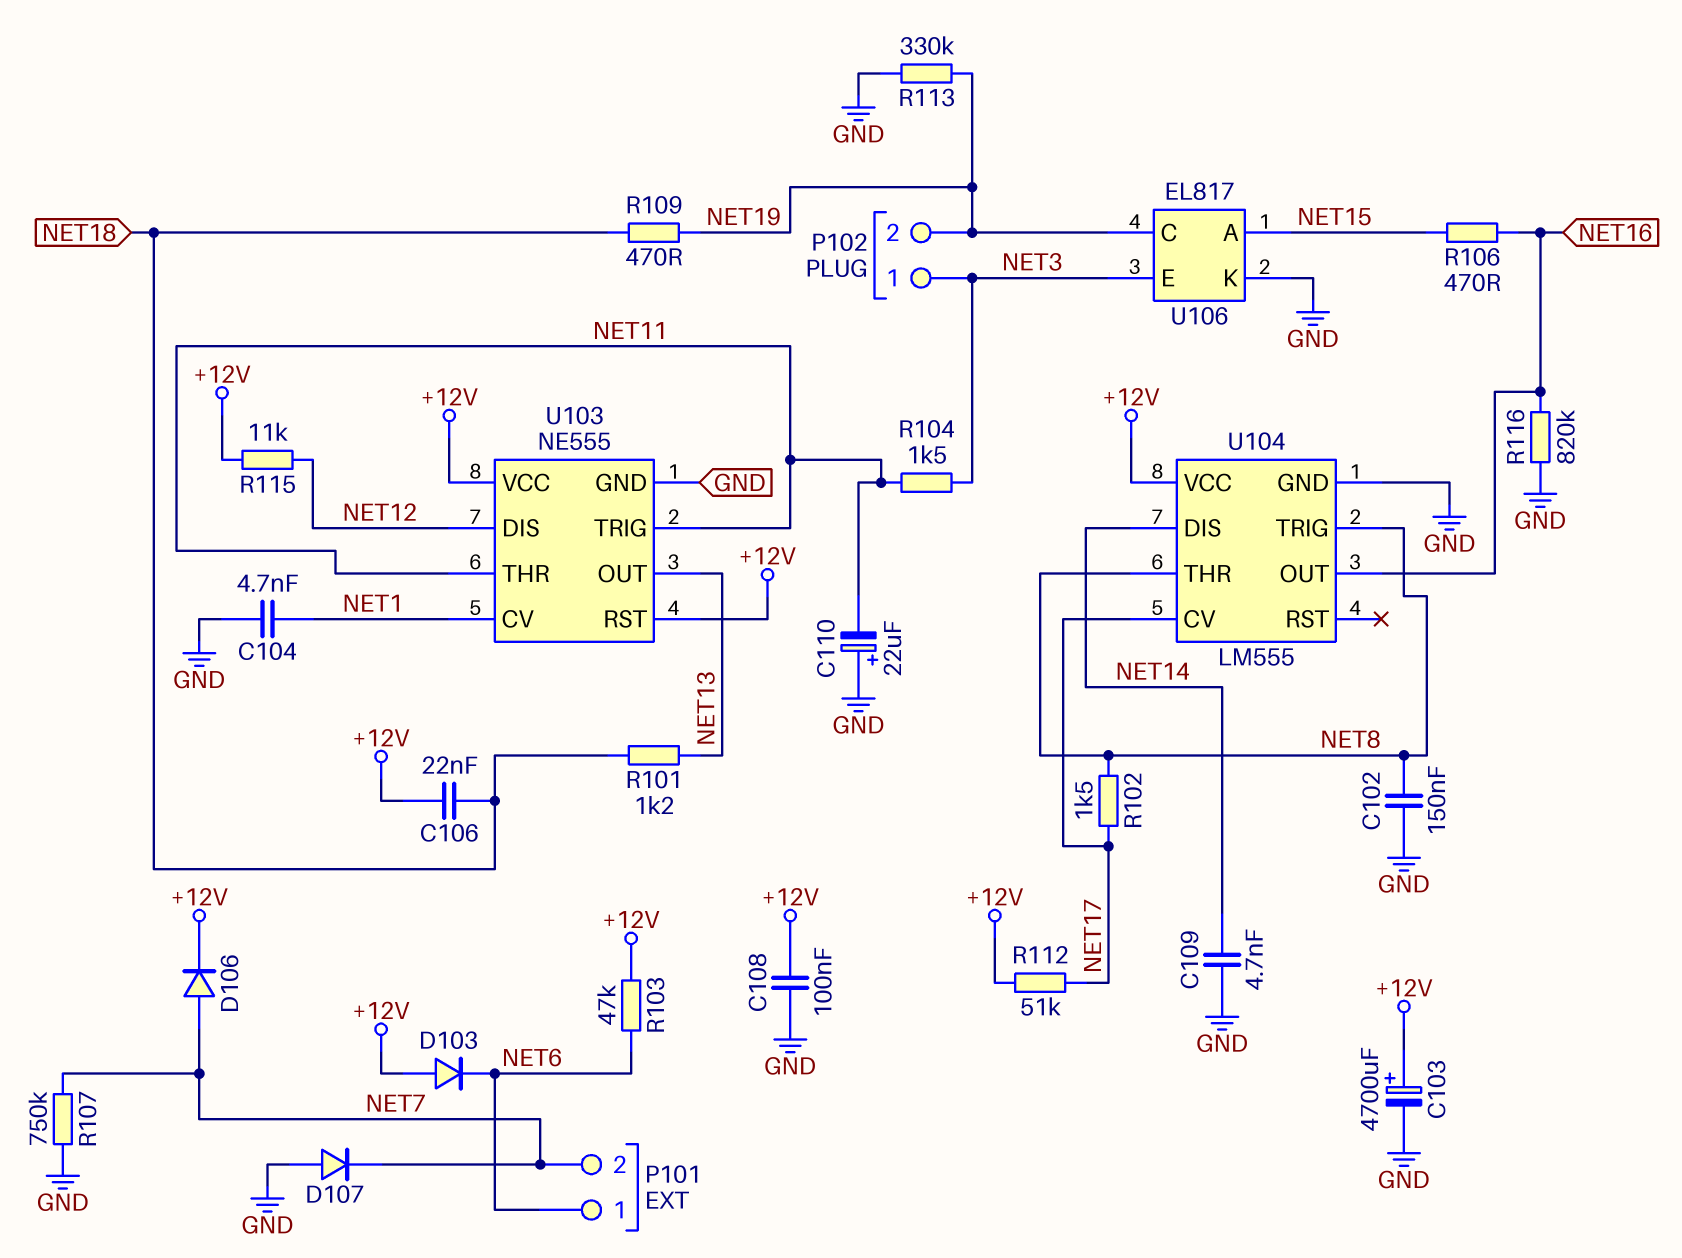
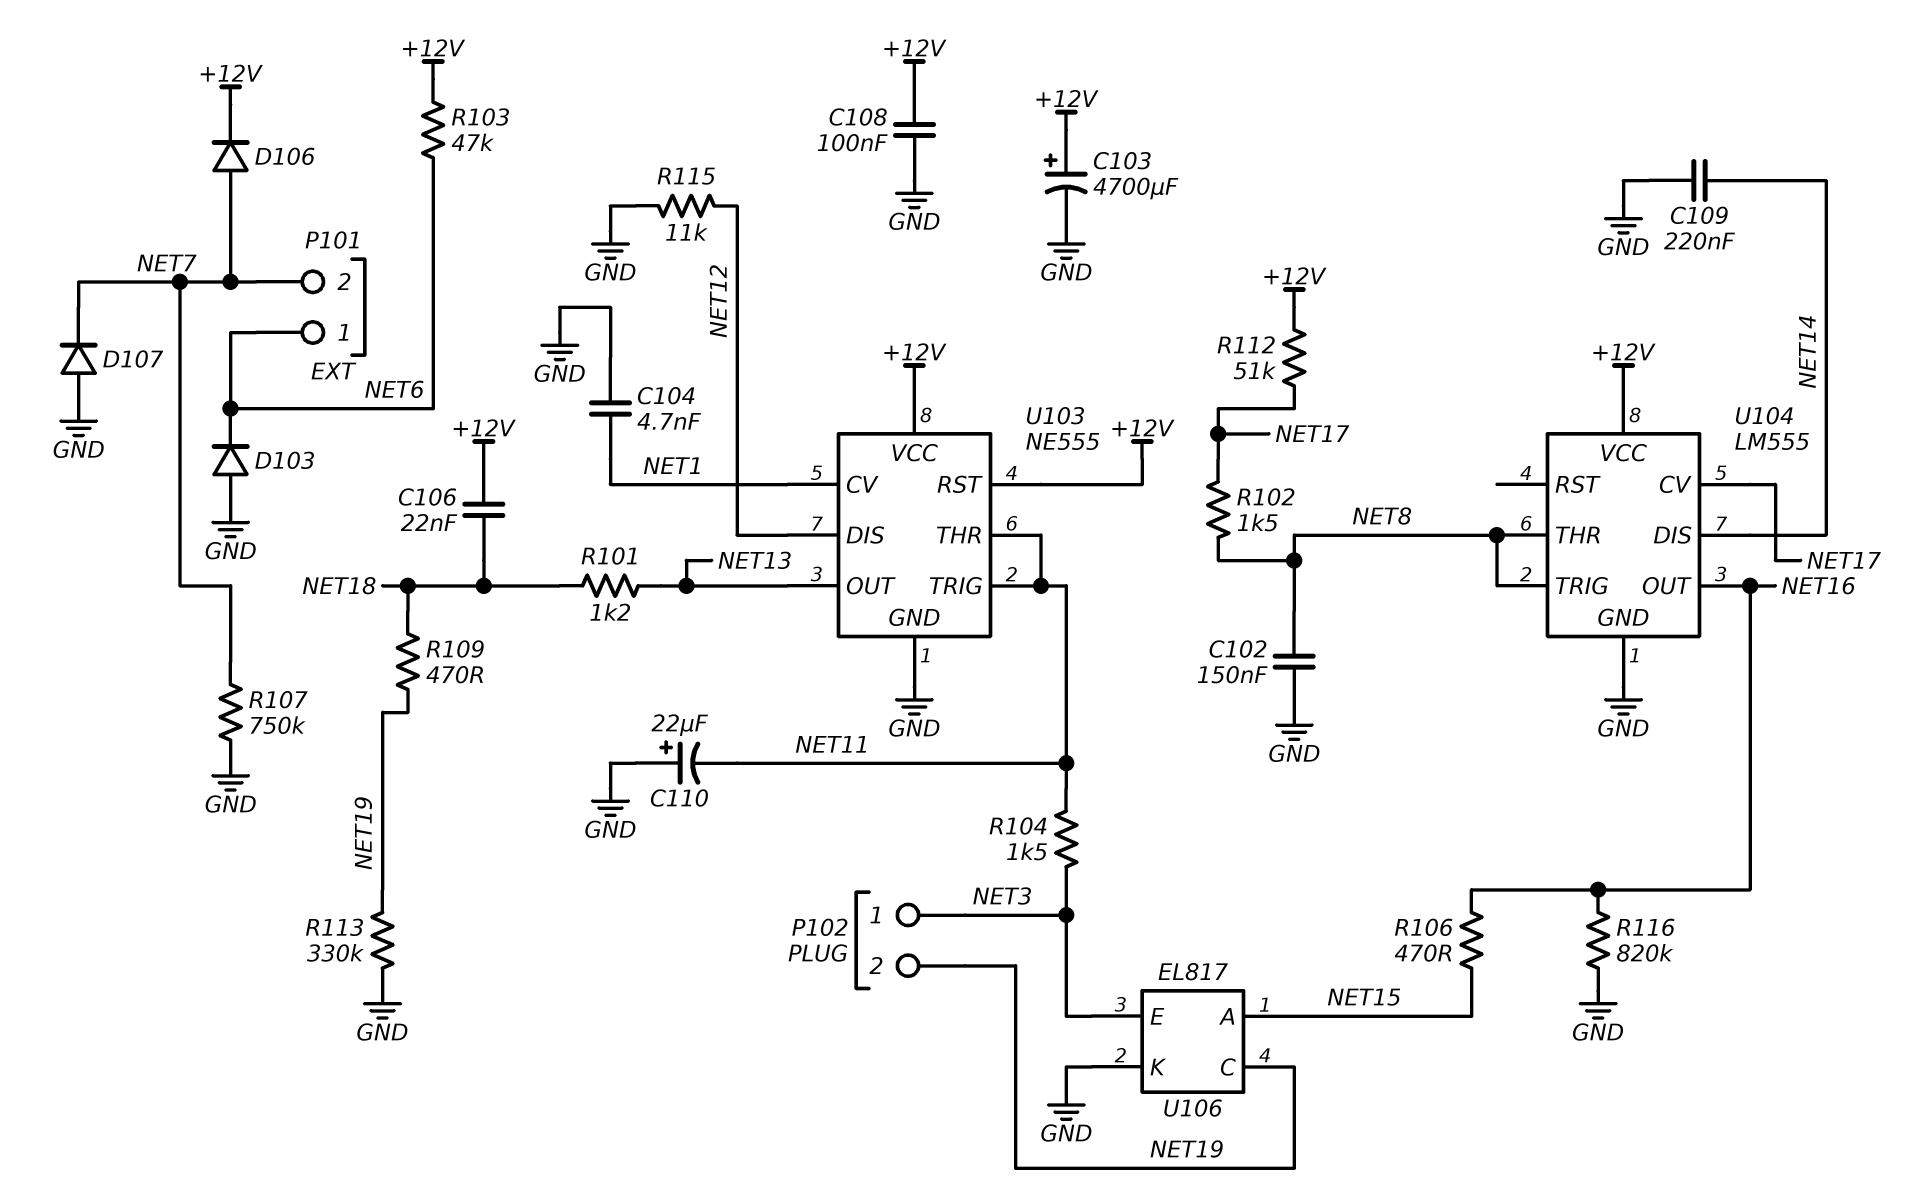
C109: 4.7nF (GND, NET14) -> 220nF (GND, NET14)
D103: diode (A +12V, K NET6) -> diode (A GND, K NET6)
R115: 11k (+12V, NET12) -> 11k (GND, NET12)

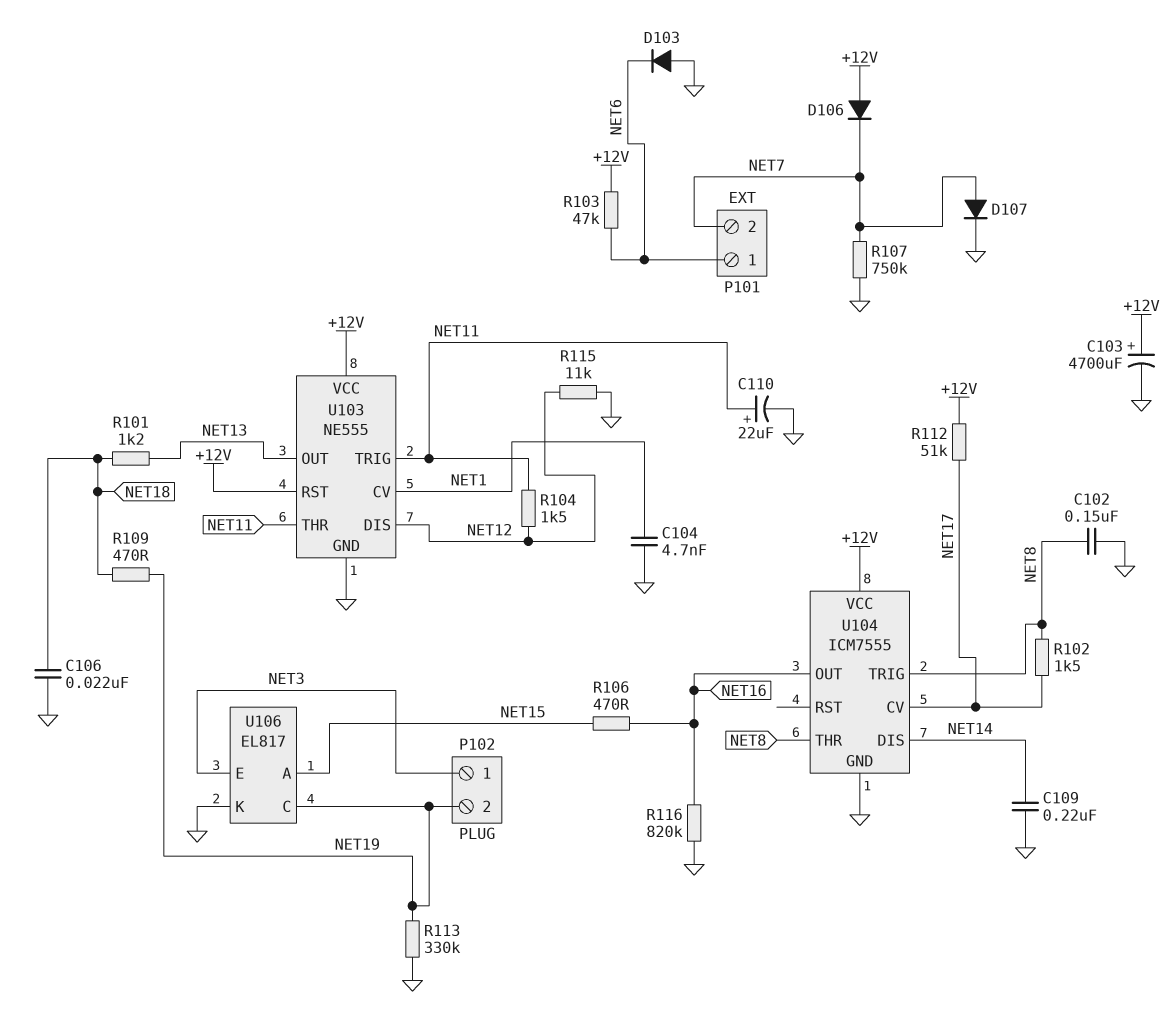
C106: 22nF (+12V, NET18) -> 22nF (GND, NET18)
C108: 100nF (+12V, GND) -> none
C110: 22uF (plus GND, minus NET11) -> 22uF (plus NET11, minus GND)
D106: diode (A NET7, K +12V) -> diode (A +12V, K NET7)
D107: diode (A GND, K NET7) -> diode (A NET7, K GND)
R104: 1.5k (NET3, NET11) -> 1.5k (NET11, NET12)
U104: LM555 -> ICM7555

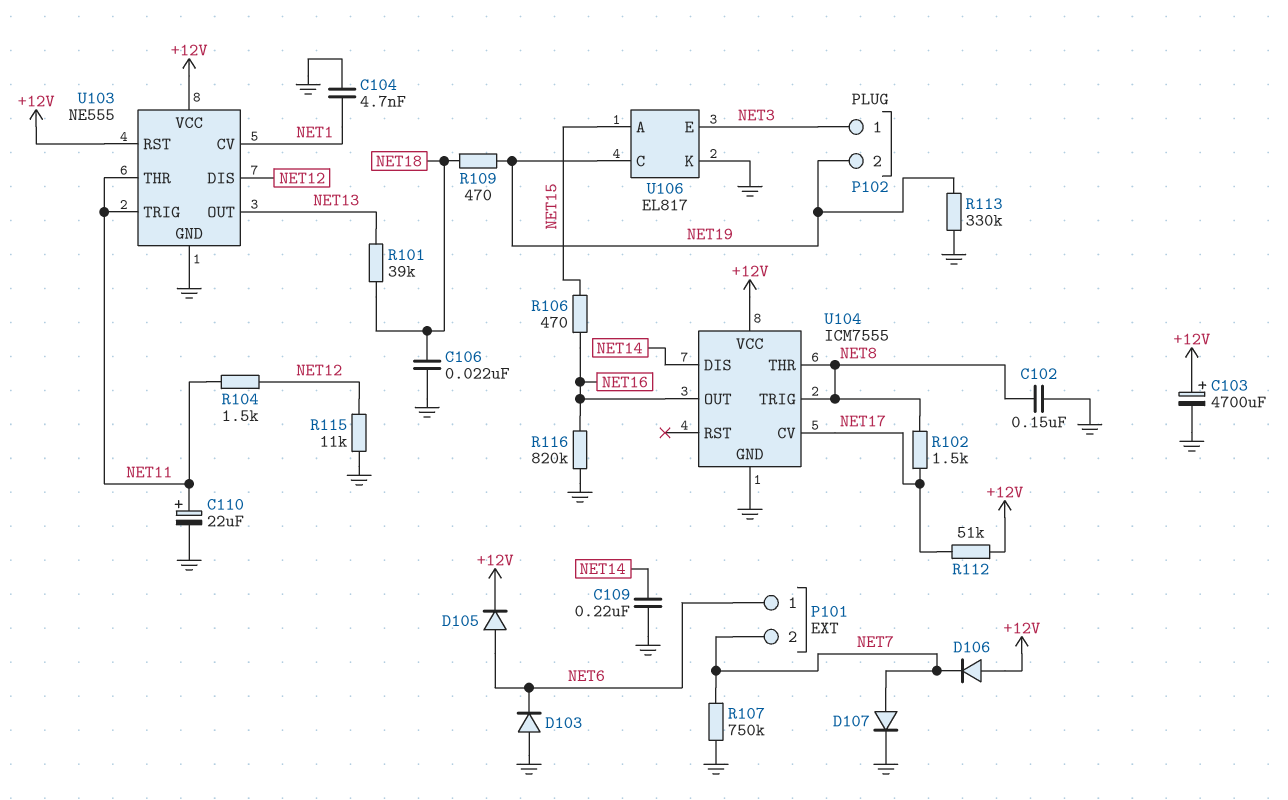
D105: none -> diode (A NET6, K +12V)
R101: 1.2k (NET13, NET18) -> 39k (NET13, NET18)
R103: 47k (+12V, NET6) -> none

